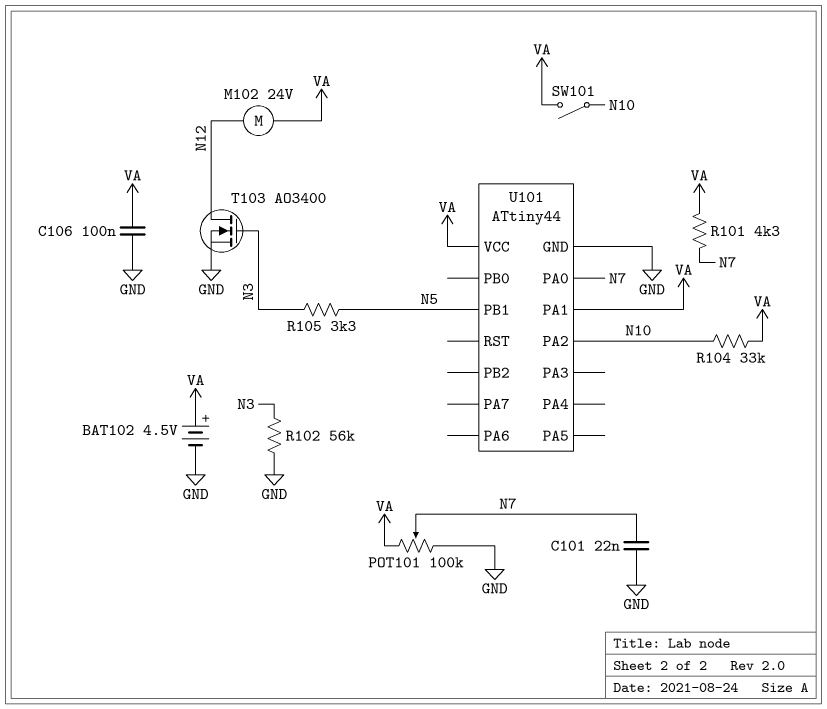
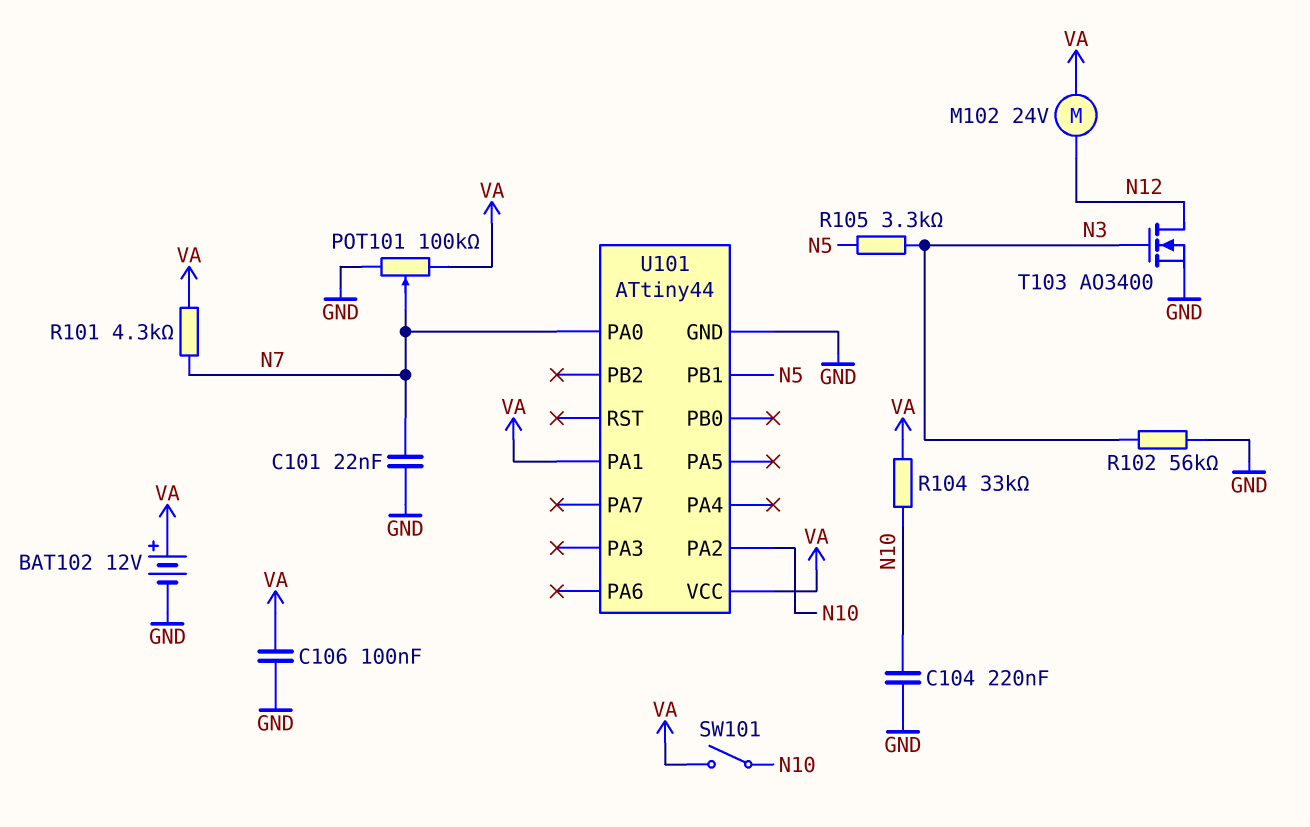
BAT102: 4.5V (plus VA, minus GND) -> 12V (plus VA, minus GND)
C104: none -> 220nF (GND, N10)

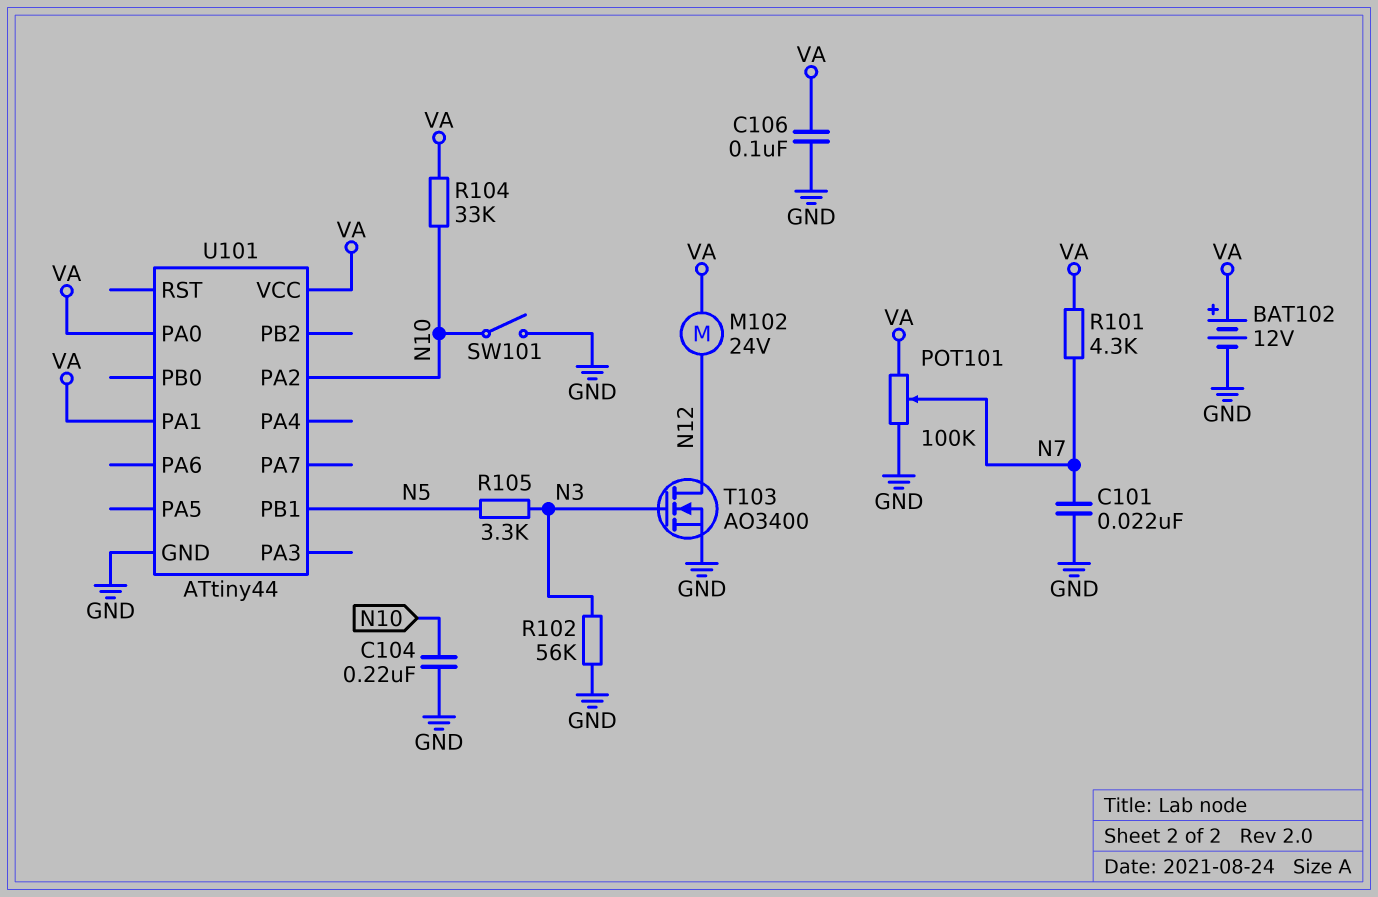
SW101: switch (N10, VA) -> switch (GND, N10)
U101 pin PA0: N7 -> VA

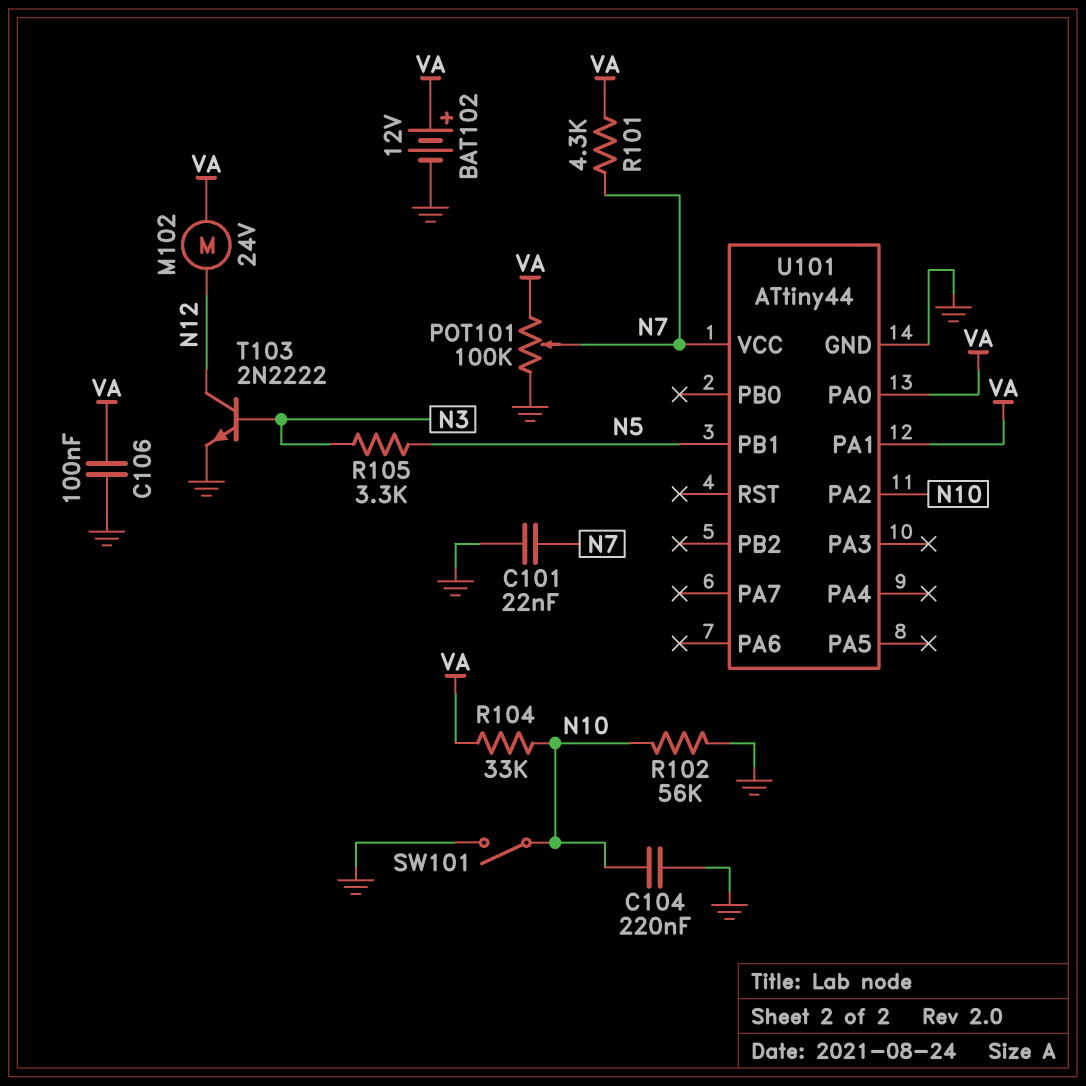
R102: 56k (GND, N3) -> 56k (GND, N10)
T103: NMOS AO3400 (G N3, D N12, S GND) -> NPN 2N2222 (B N3, C N12, E GND)
U101 pin VCC: VA -> N7

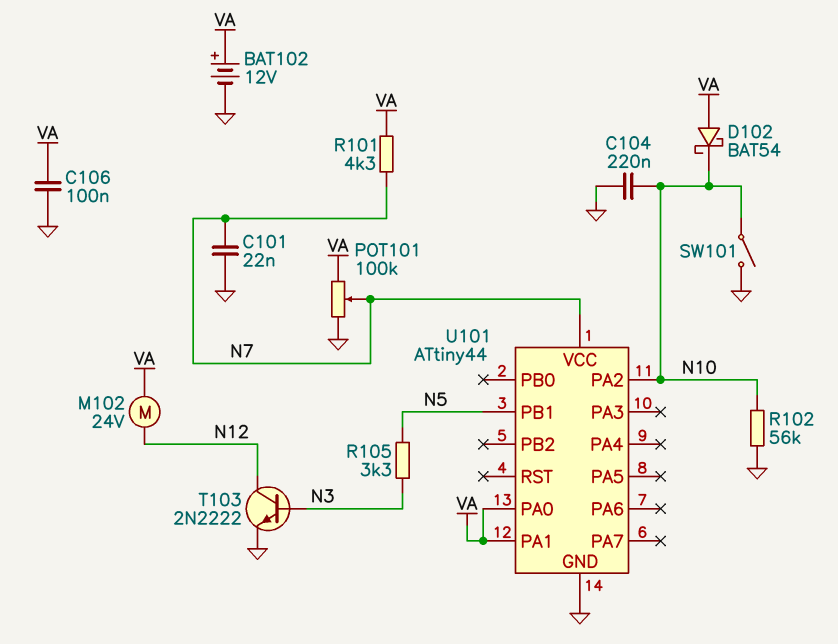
D102: none -> schottky BAT54 (A VA, K N10)
R104: 33k (N10, VA) -> none

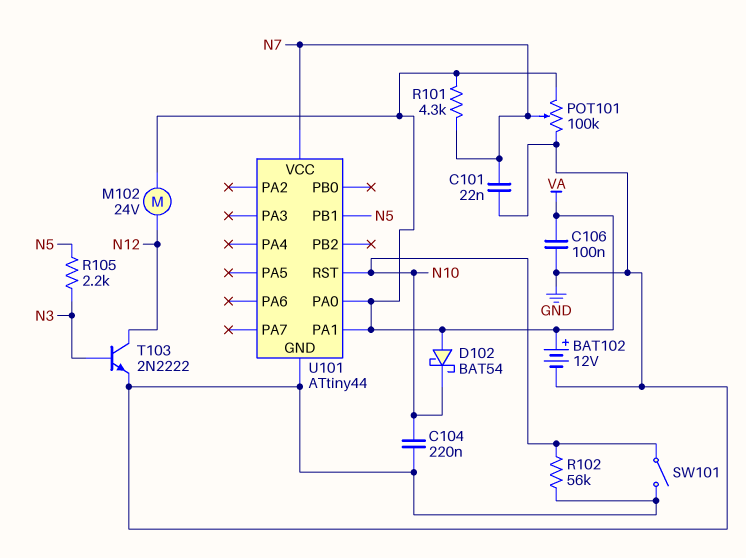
R105: 3.3k (N3, N5) -> 2.2k (N3, N5)
U101 pin PA2: N10 -> none
U101 pin RST: none -> N10

